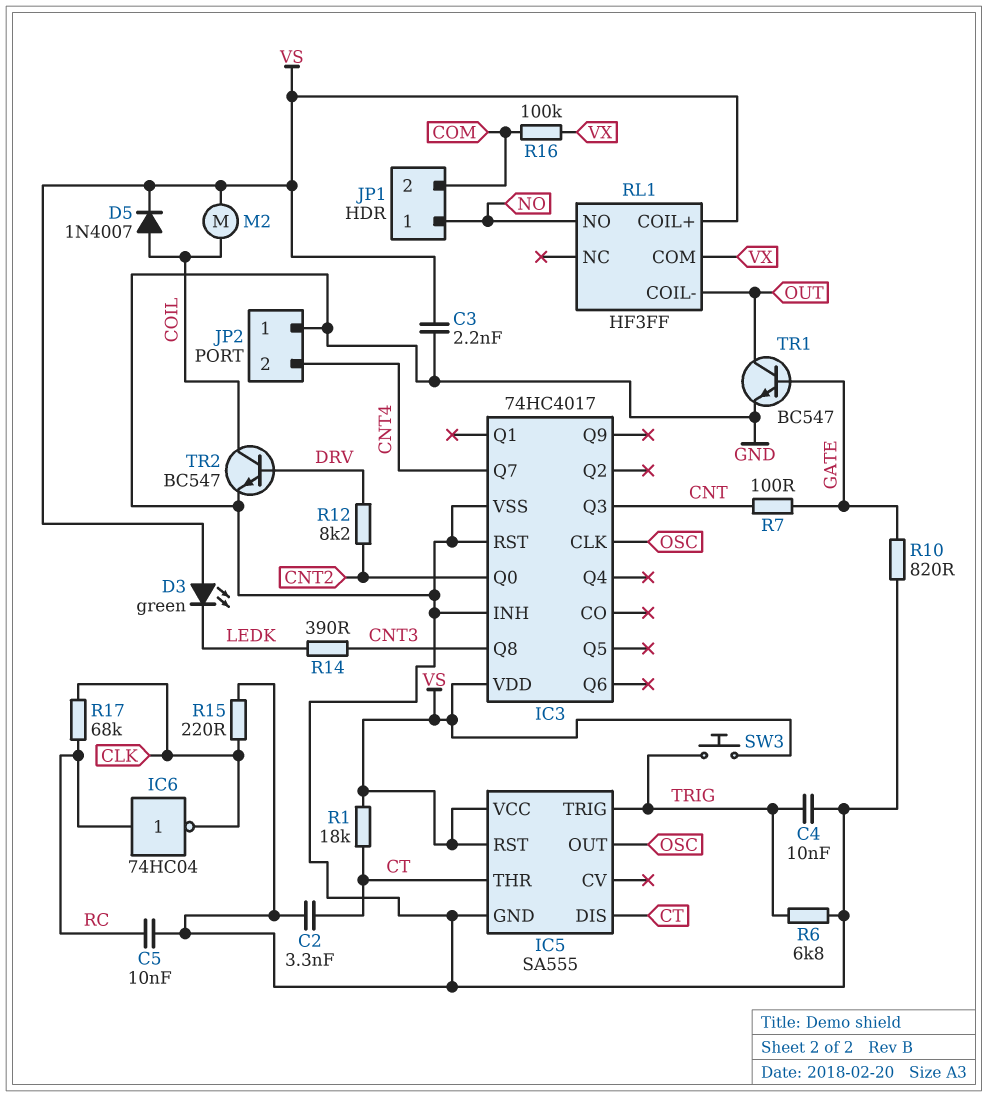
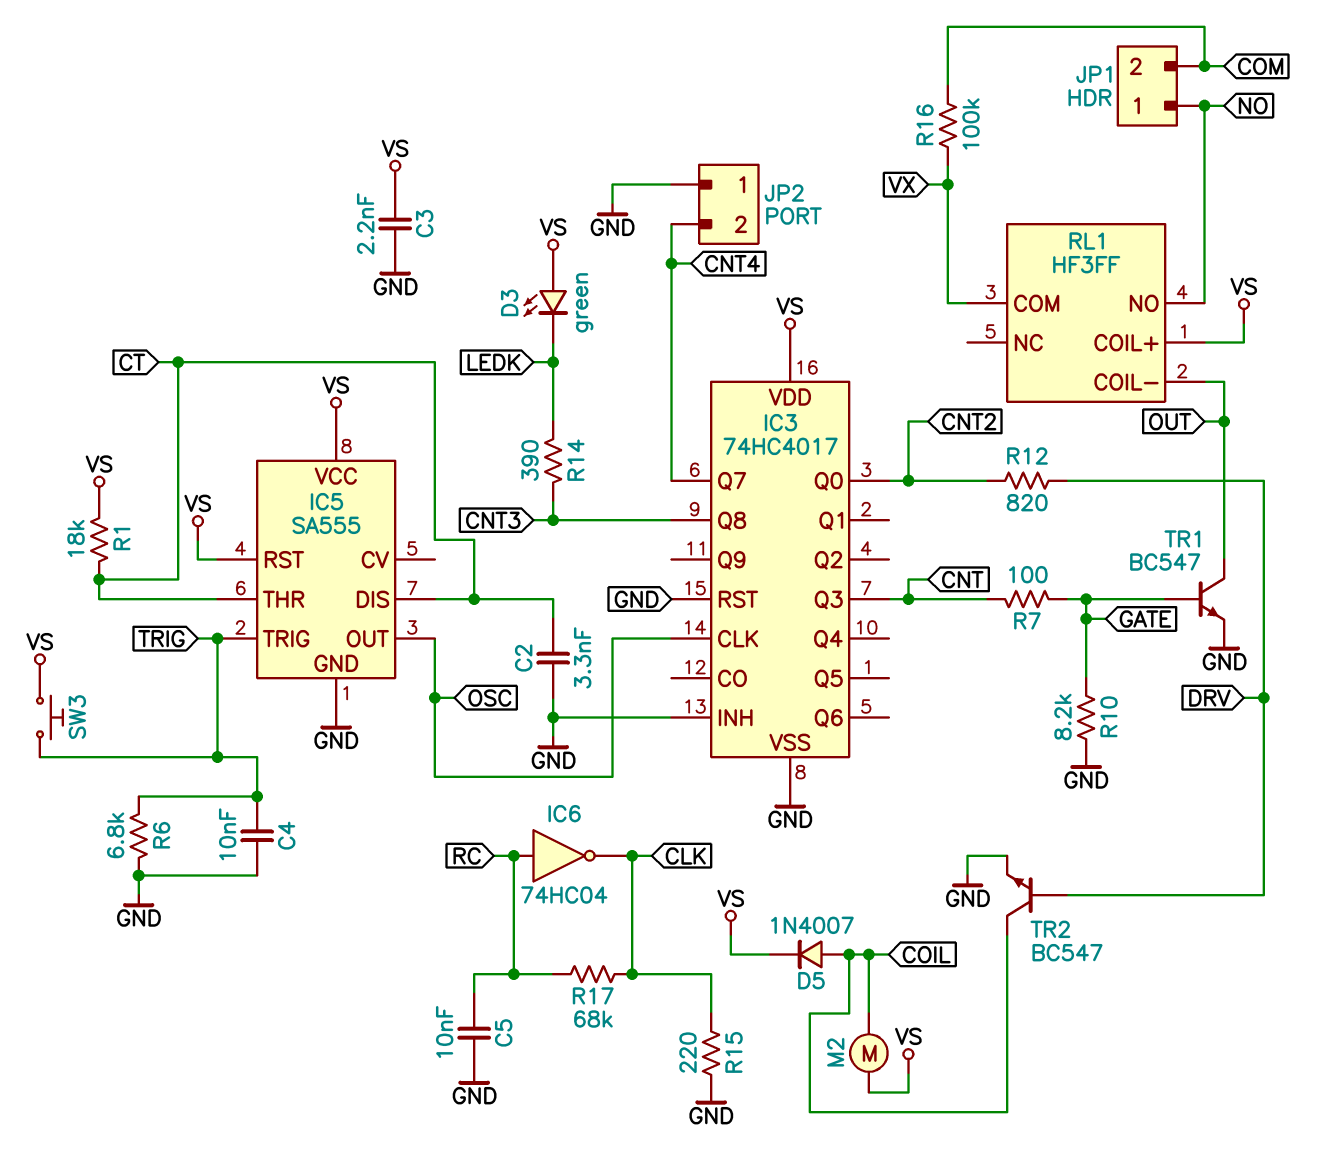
R10: 820 (GATE, GND) -> 8.2k (GATE, GND)
R12: 8.2k (CNT2, DRV) -> 820 (CNT2, DRV)

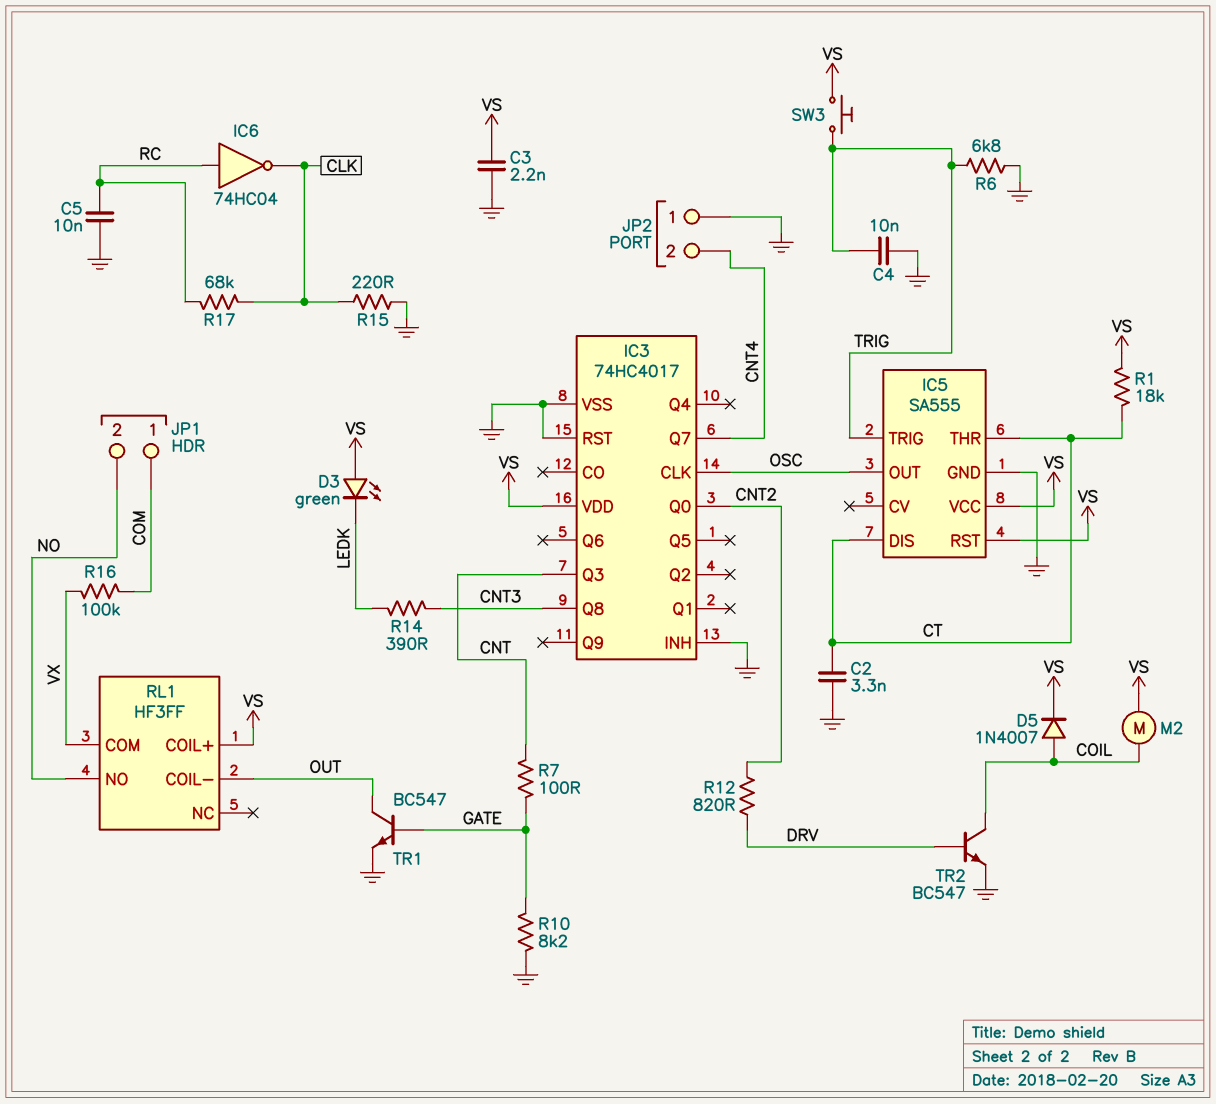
JP1 pin 1: NO -> COM
JP1 pin 2: COM -> NO

